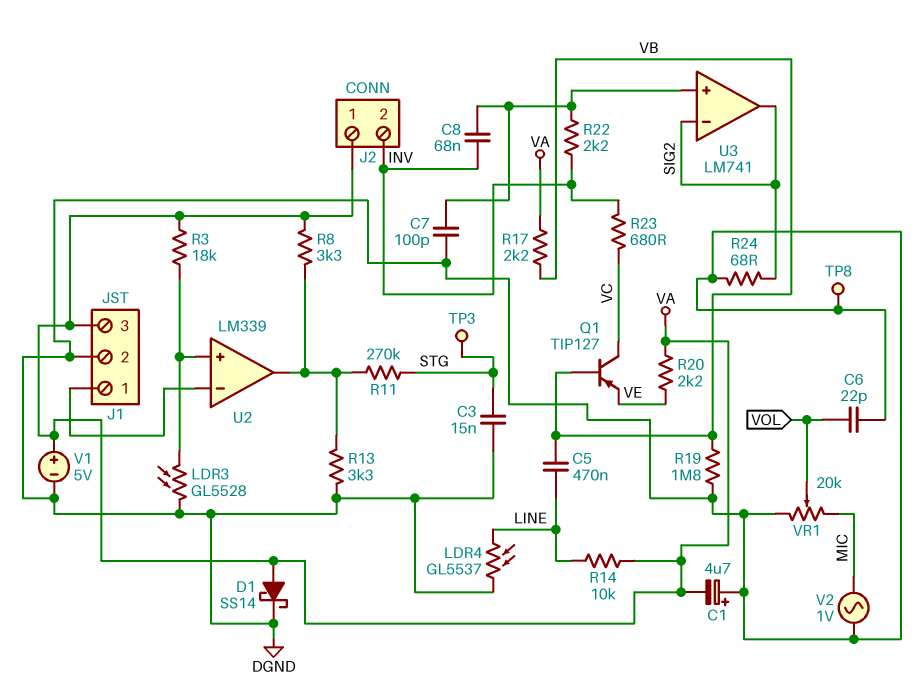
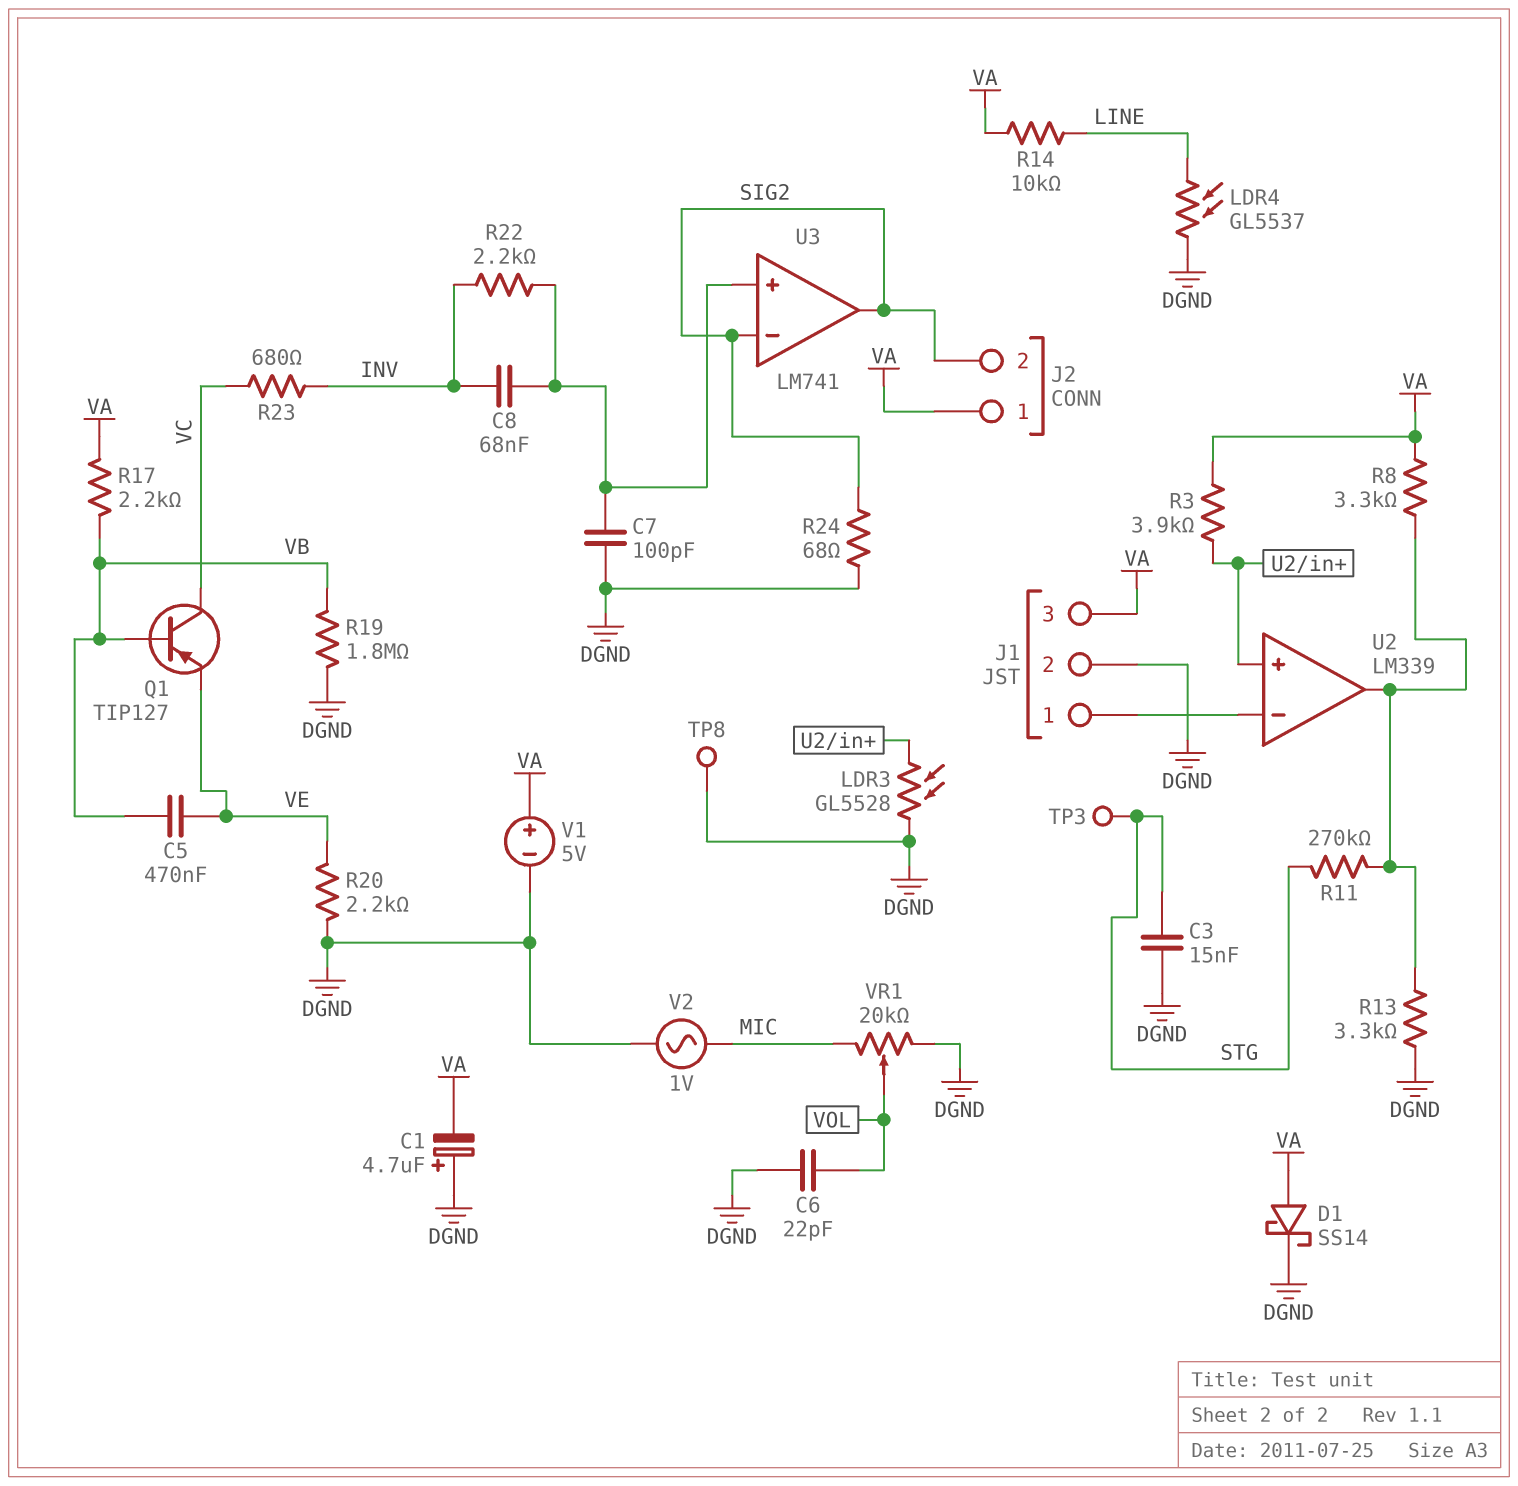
C5: 470nF (LINE, VB) -> 470nF (VB, VE)
J2 pin 2: INV -> SIG2
R3: 18k (U2/in+, VA) -> 3.9k (U2/in+, VA)
R20: 2.2k (VA, VE) -> 2.2k (DGND, VE)

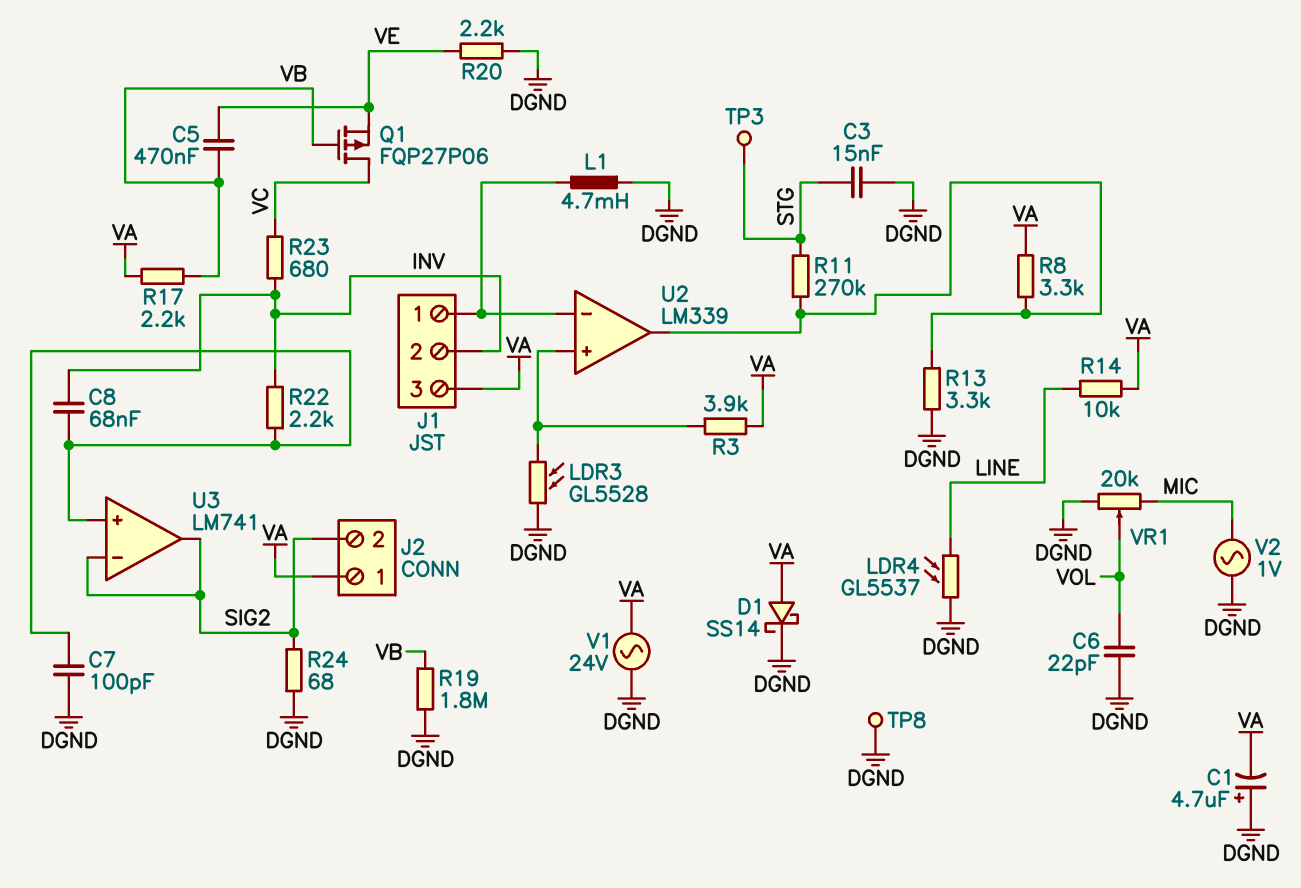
J1 pin 2: DGND -> INV
L1: none -> 4.7mH (DGND, J1/1)
Q1: PNP TIP127 (B VB, C VC, E VE) -> PMOS FQP27P06 (G VB, D VC, S VE)
V1: 5V (plus VA, minus DGND) -> AC 24V (DGND, VA)

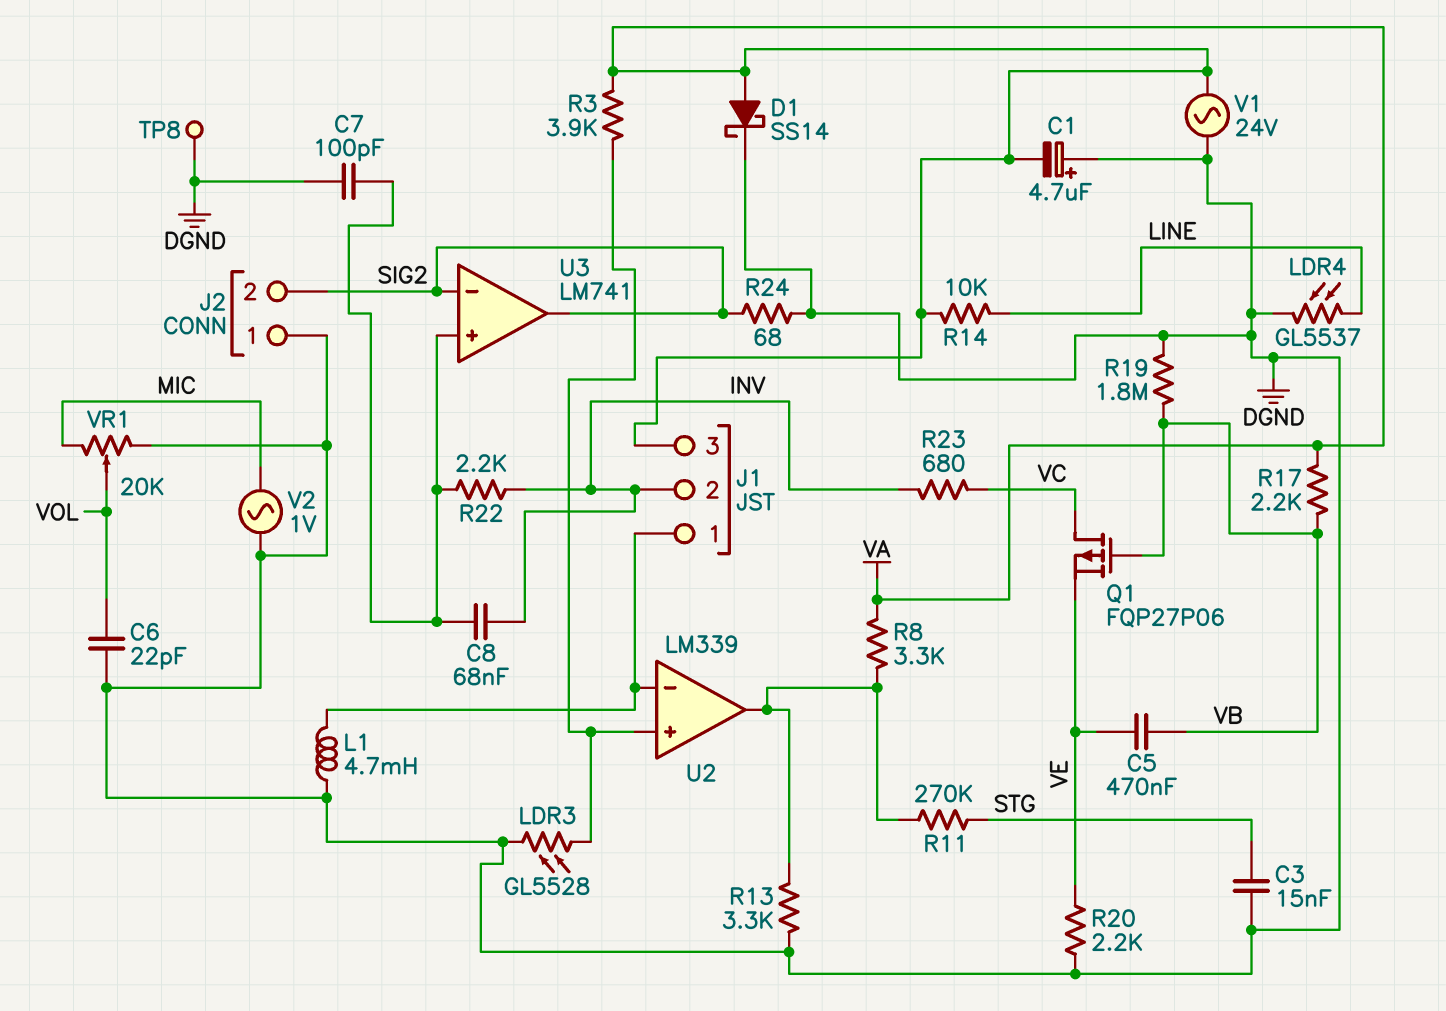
J2 pin 1: VA -> DGND
TP3: test point (STG) -> none

